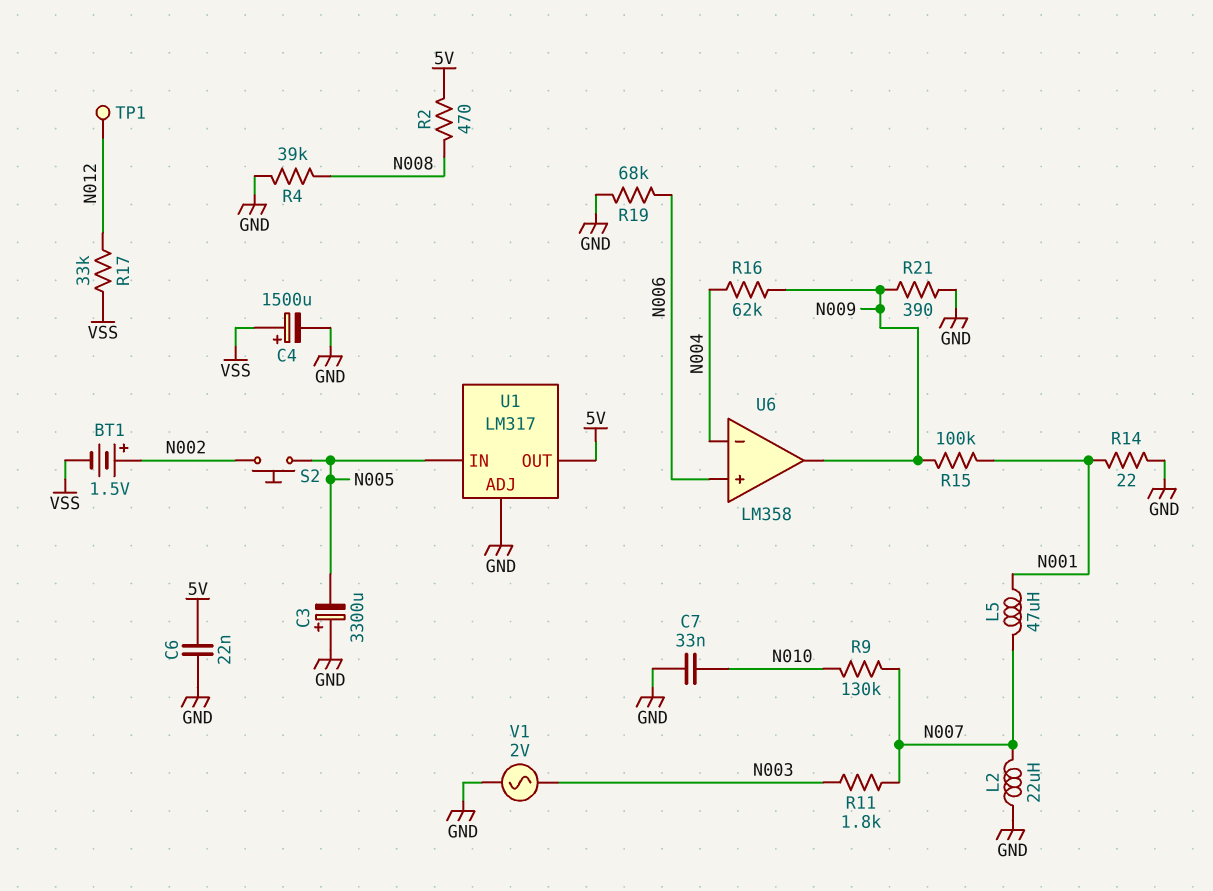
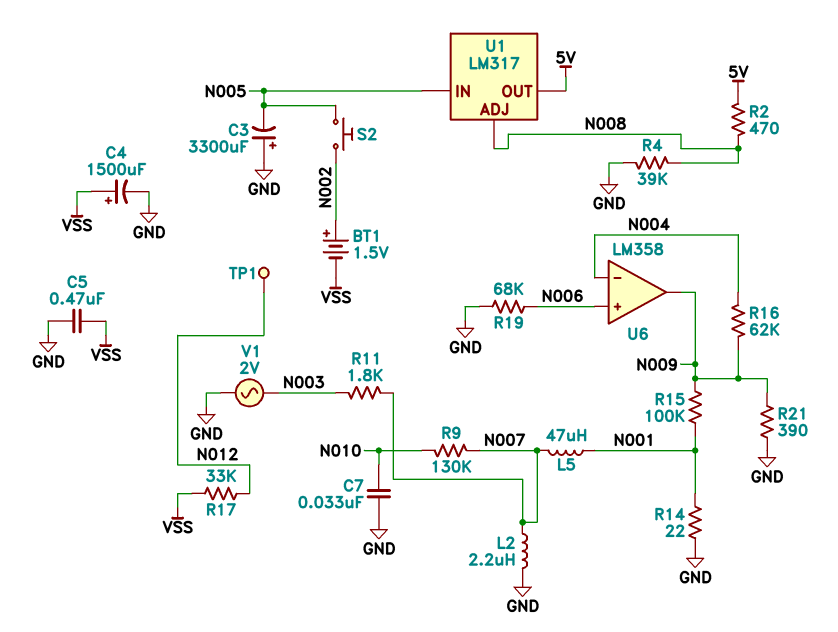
C5: none -> 470nF (GND, VSS)
C6: 22nF (5V, GND) -> none
L2: 22uH (GND, N007) -> 2.2uH (GND, N007)
U1 pin ADJ: GND -> N008

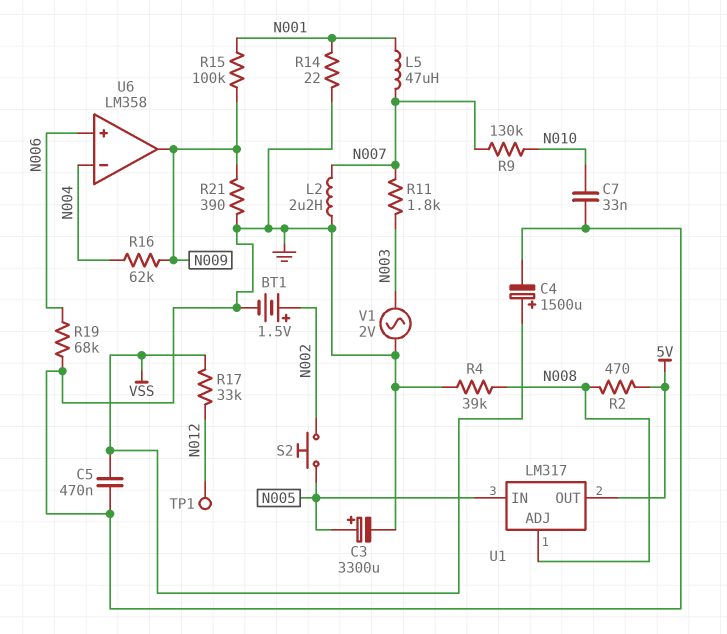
BT1: 1.5V (plus N002, minus VSS) -> 1.5V (plus N002, minus GND)
C3: 3300uF (plus GND, minus N005) -> 3300uF (plus N005, minus GND)

